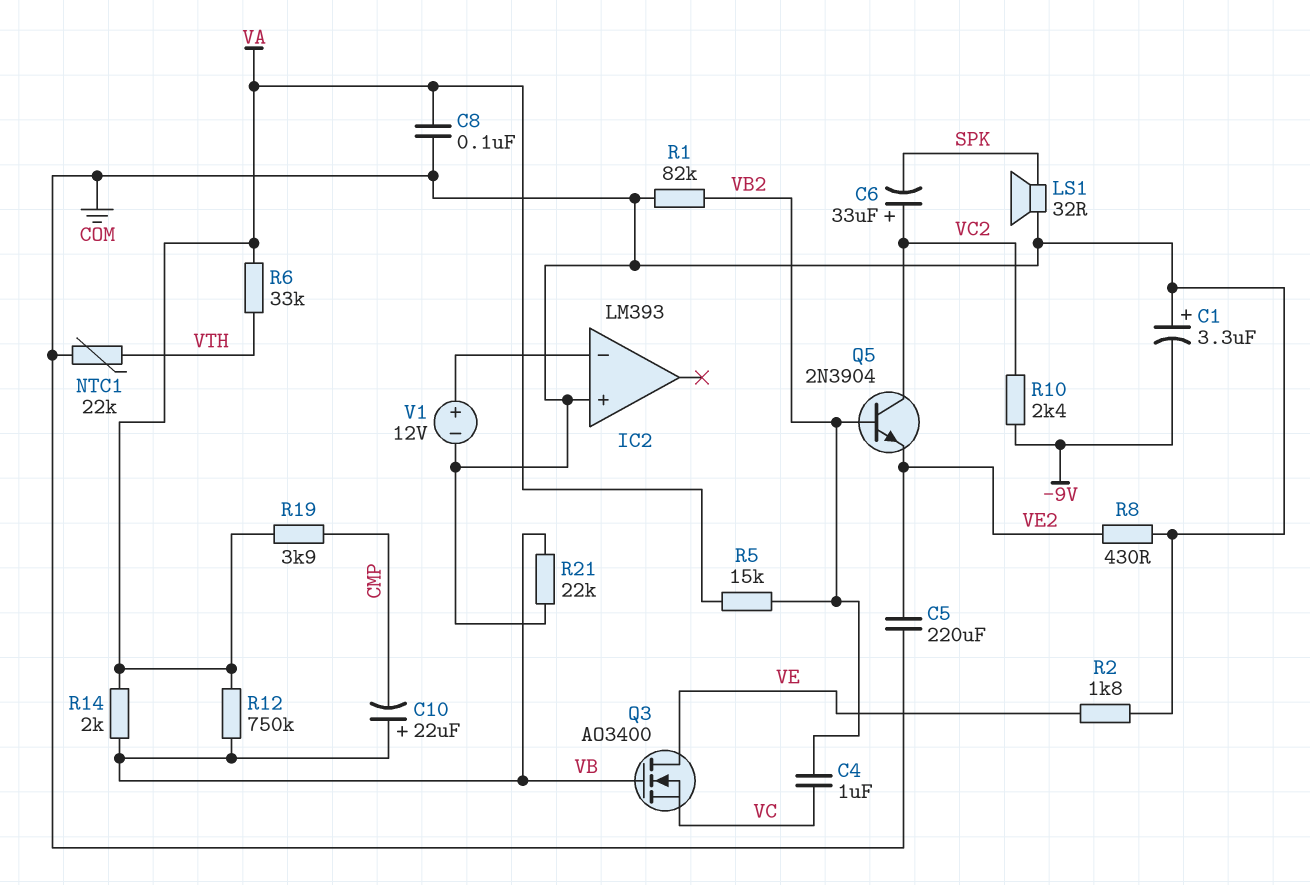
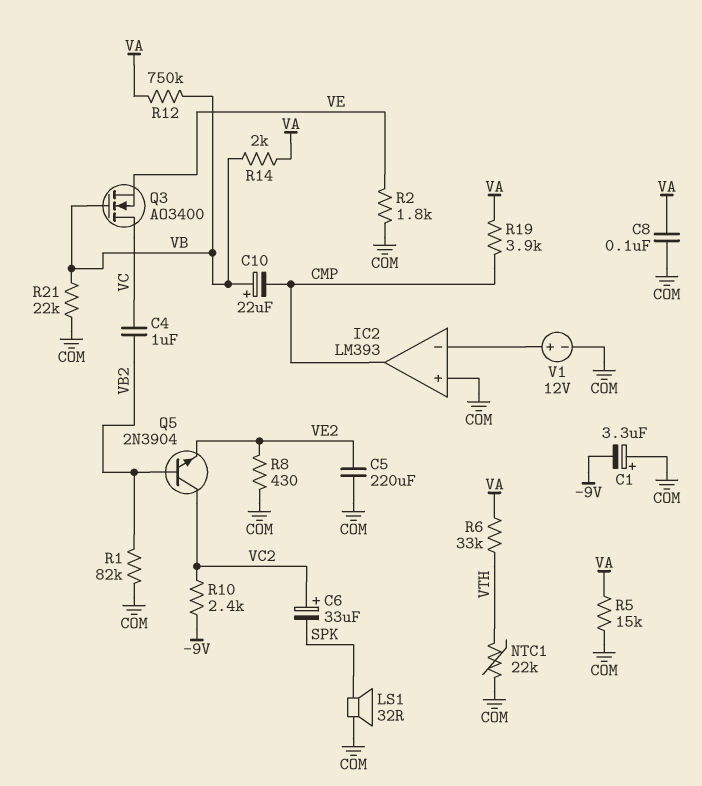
IC2 pin out: none -> CMP
Q3: NMOS AO3400 (G VB, D VE, S VC) -> NMOS AO3400 (G VB, D VC, S VE)
R5: 15k (VA, VB2) -> 15k (COM, VA)

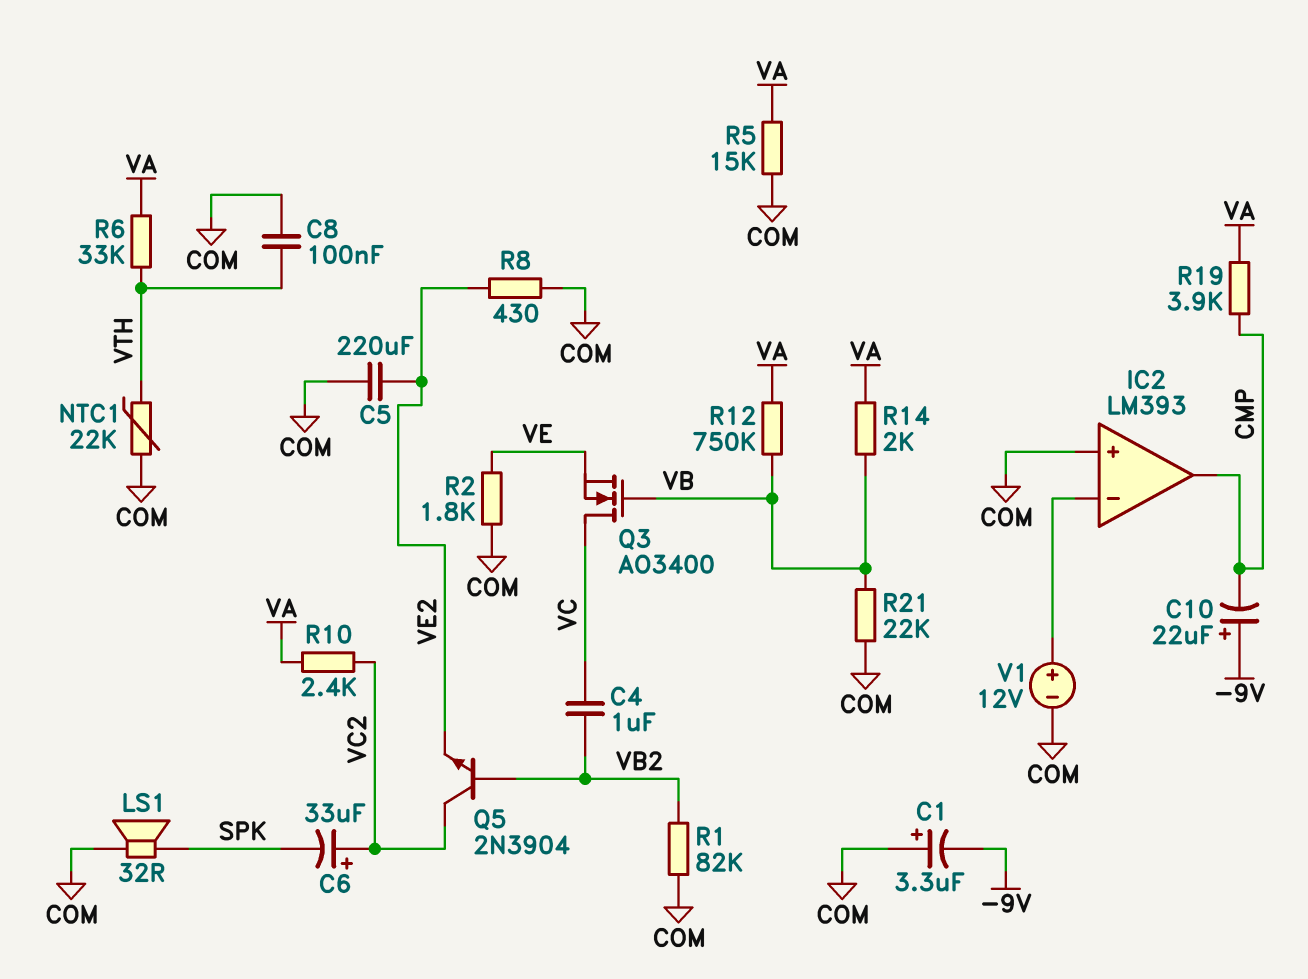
C8: 100nF (COM, VA) -> 100nF (COM, VTH)
C10: 22uF (plus VB, minus CMP) -> 22uF (plus -9V, minus CMP)
R10: 2.4k (-9V, VC2) -> 2.4k (VA, VC2)

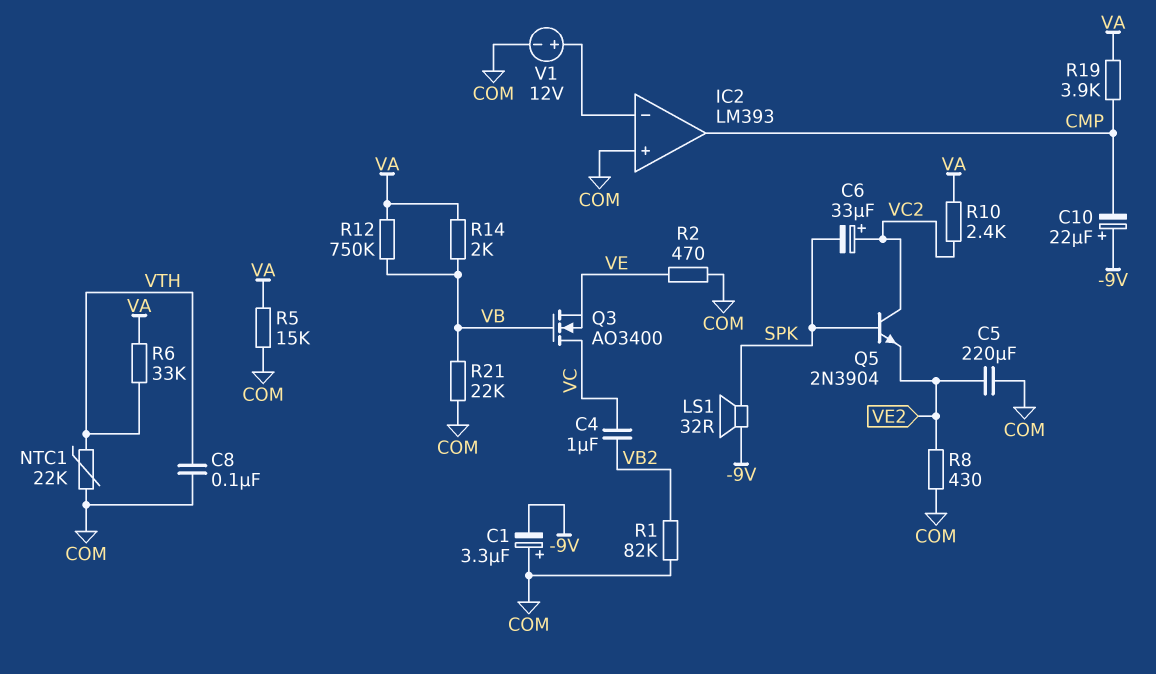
LS1: speaker 32R (COM, SPK) -> speaker 32R (-9V, SPK)
Q5: NPN 2N3904 (B VB2, C VC2, E VE2) -> NPN 2N3904 (B SPK, C VC2, E VE2)
R2: 1.8k (COM, VE) -> 470 (COM, VE)

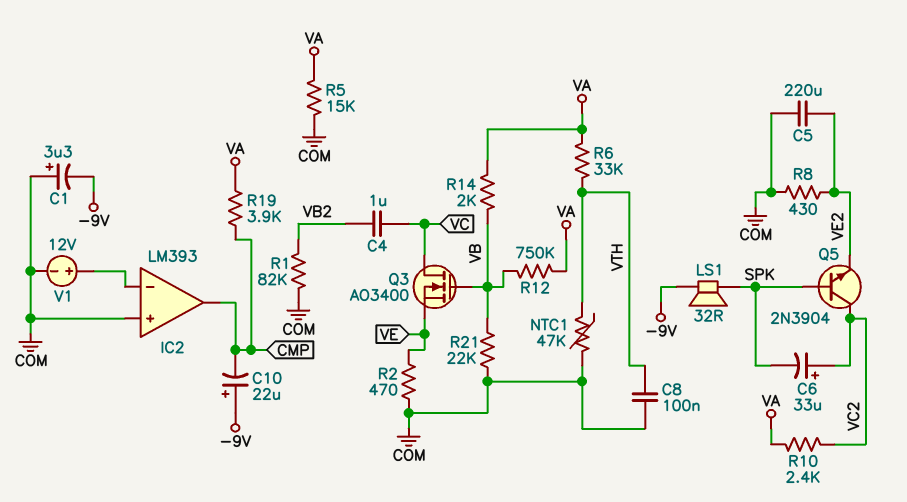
NTC1: 22k (COM, VTH) -> 47k (COM, VTH)

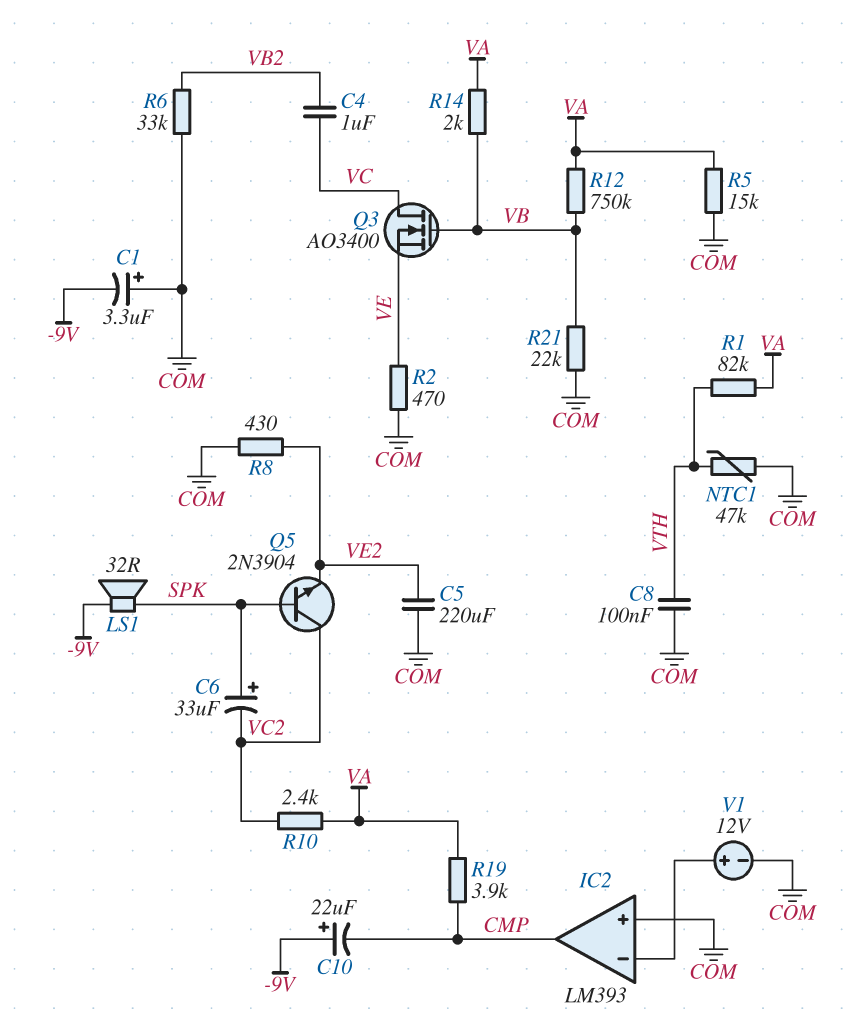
C6: 33uF (plus VC2, minus SPK) -> 33uF (plus SPK, minus VC2)
R1: 82k (COM, VB2) -> 82k (VA, VTH)
R6: 33k (VA, VTH) -> 33k (COM, VB2)

